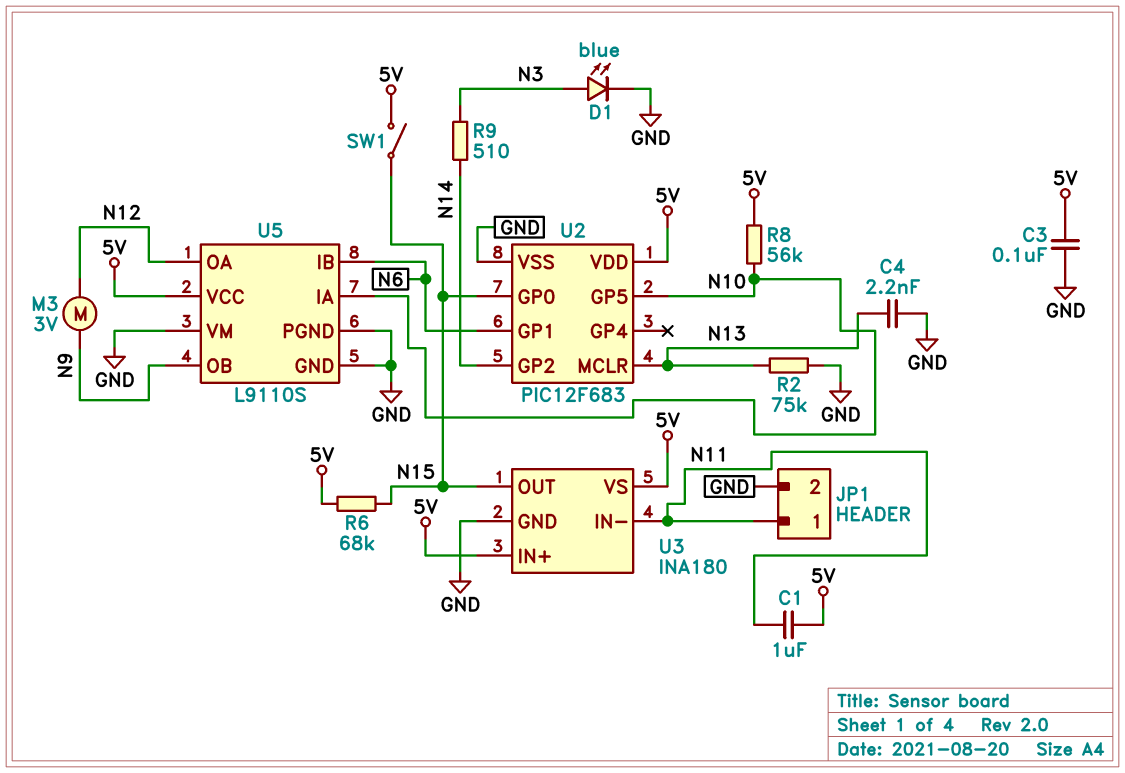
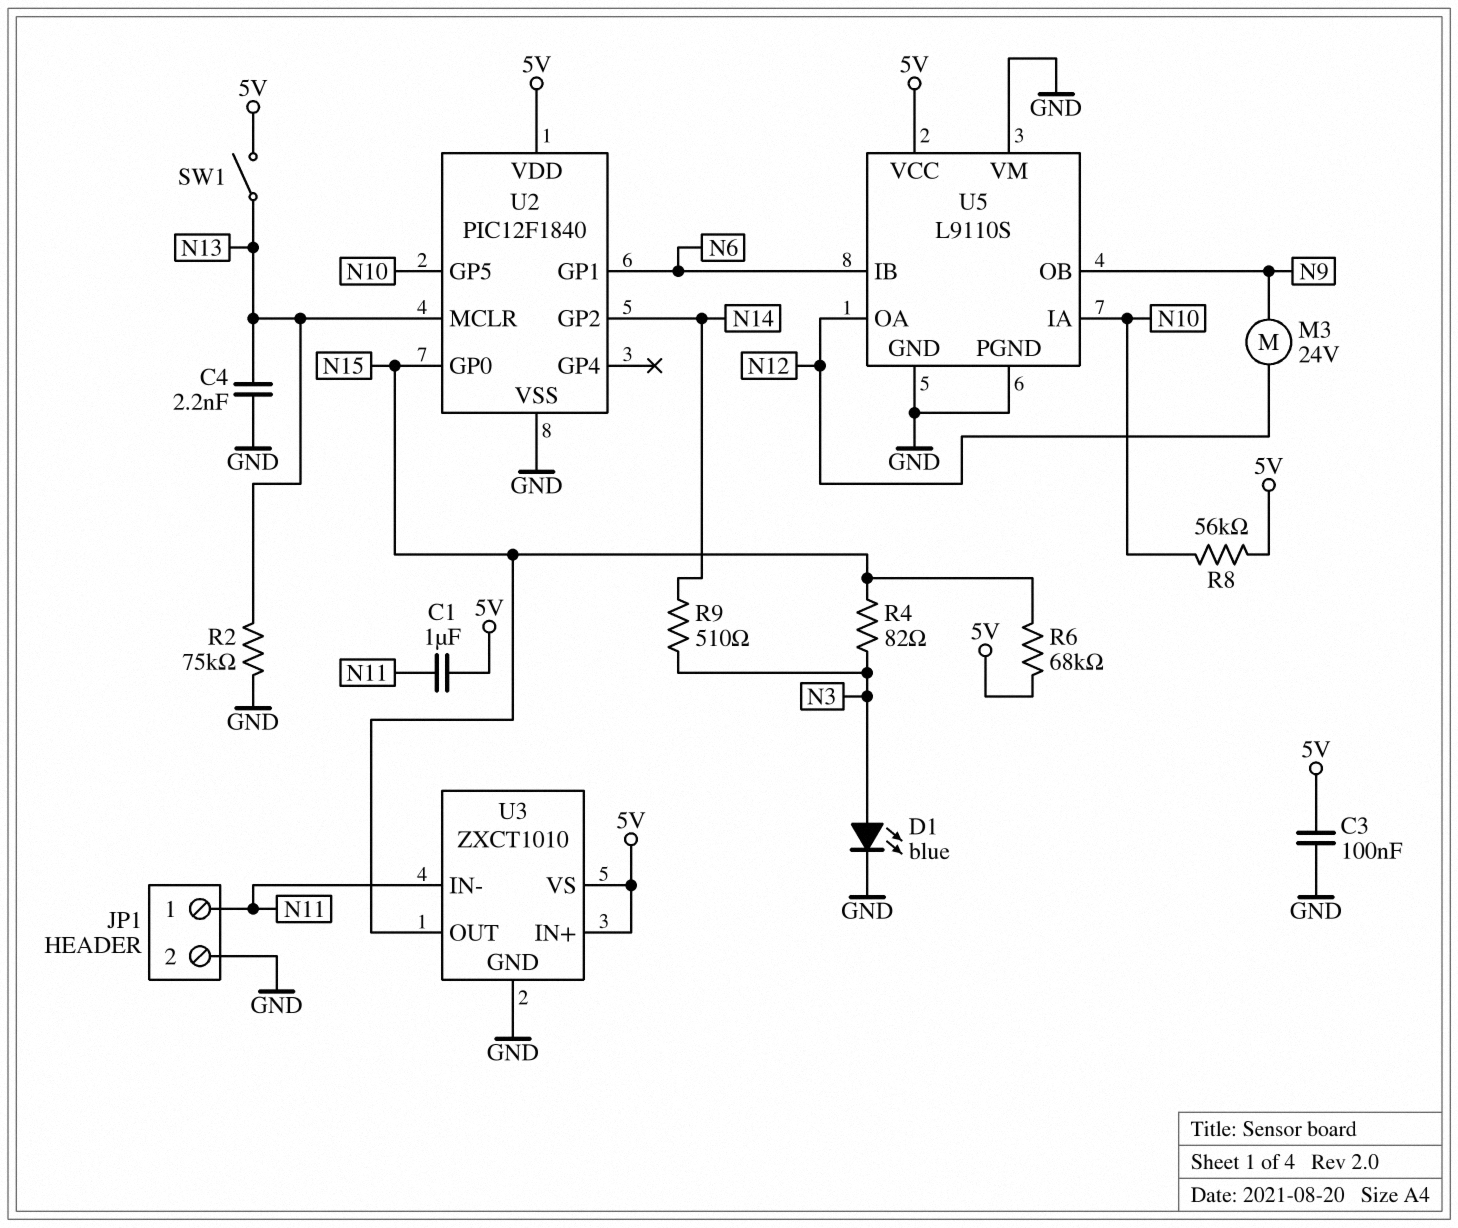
M3: motor 3V (N9, N12) -> motor 24V (N9, N12)
R4: none -> 82 (N3, N15)
SW1: switch (5V, N15) -> switch (5V, N13)
U2: PIC12F683 -> PIC12F1840
U3: INA180 -> ZXCT1010

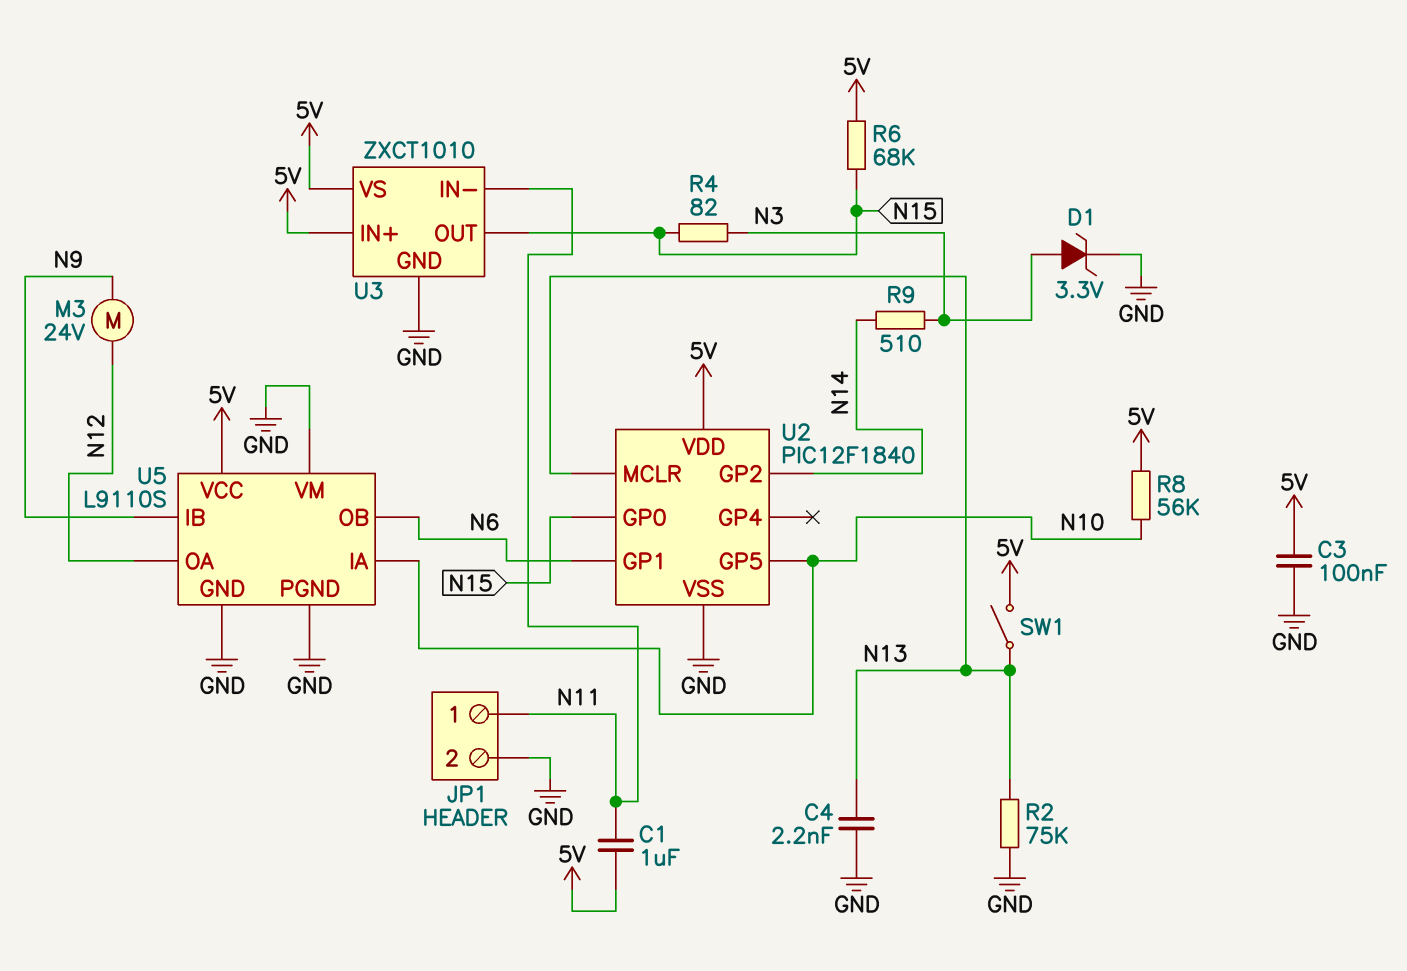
D1: LED blue (A N3, K GND) -> zener 3.3V (A N3, K GND)
U5 pin IB: N6 -> N9
U5 pin OB: N9 -> N6

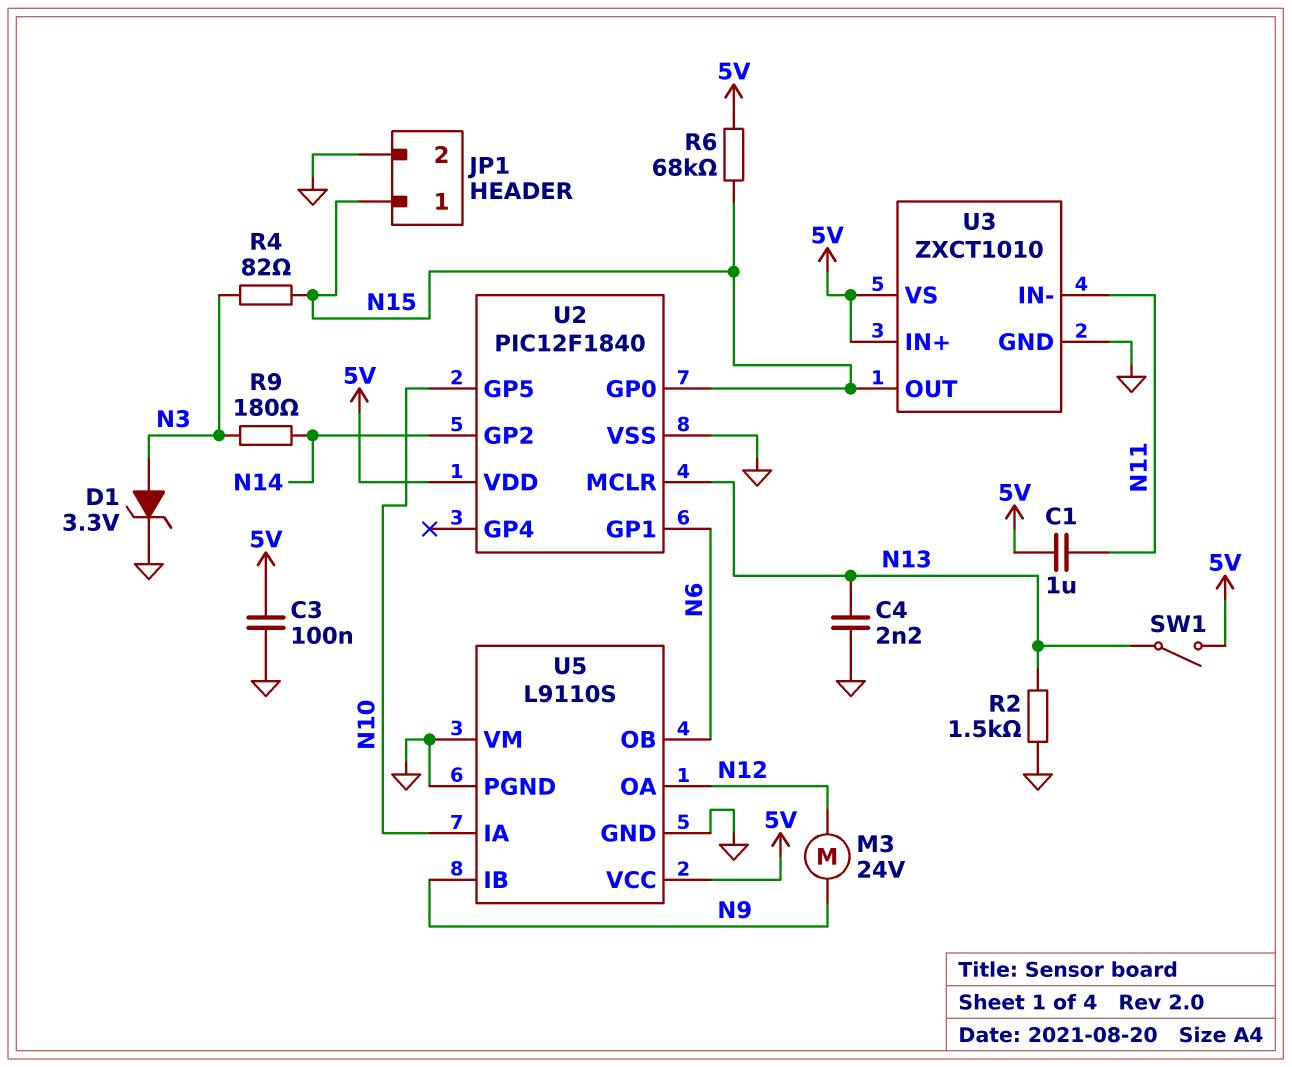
JP1 pin 1: N11 -> N15
R2: 75k (GND, N13) -> 1.5k (GND, N13)
R8: 56k (5V, N10) -> none
R9: 510 (N3, N14) -> 180 (N3, N14)

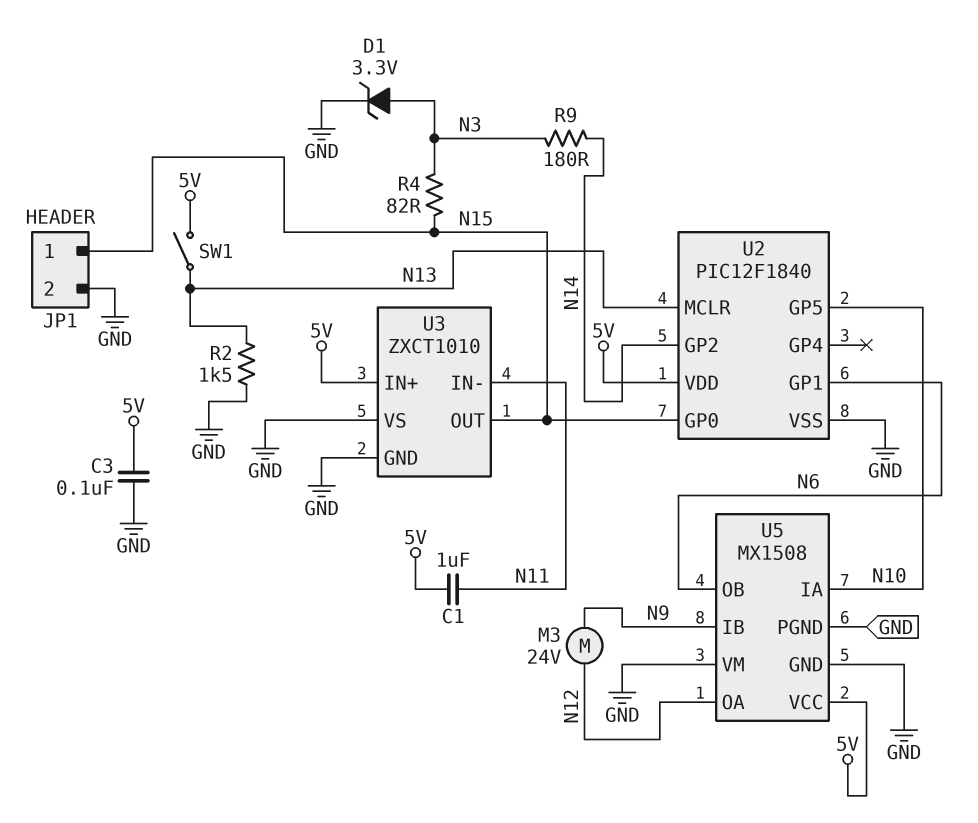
C4: 2.2nF (GND, N13) -> none
R6: 68k (5V, N15) -> none
U3 pin VS: 5V -> GND
U5: L9110S -> MX1508

